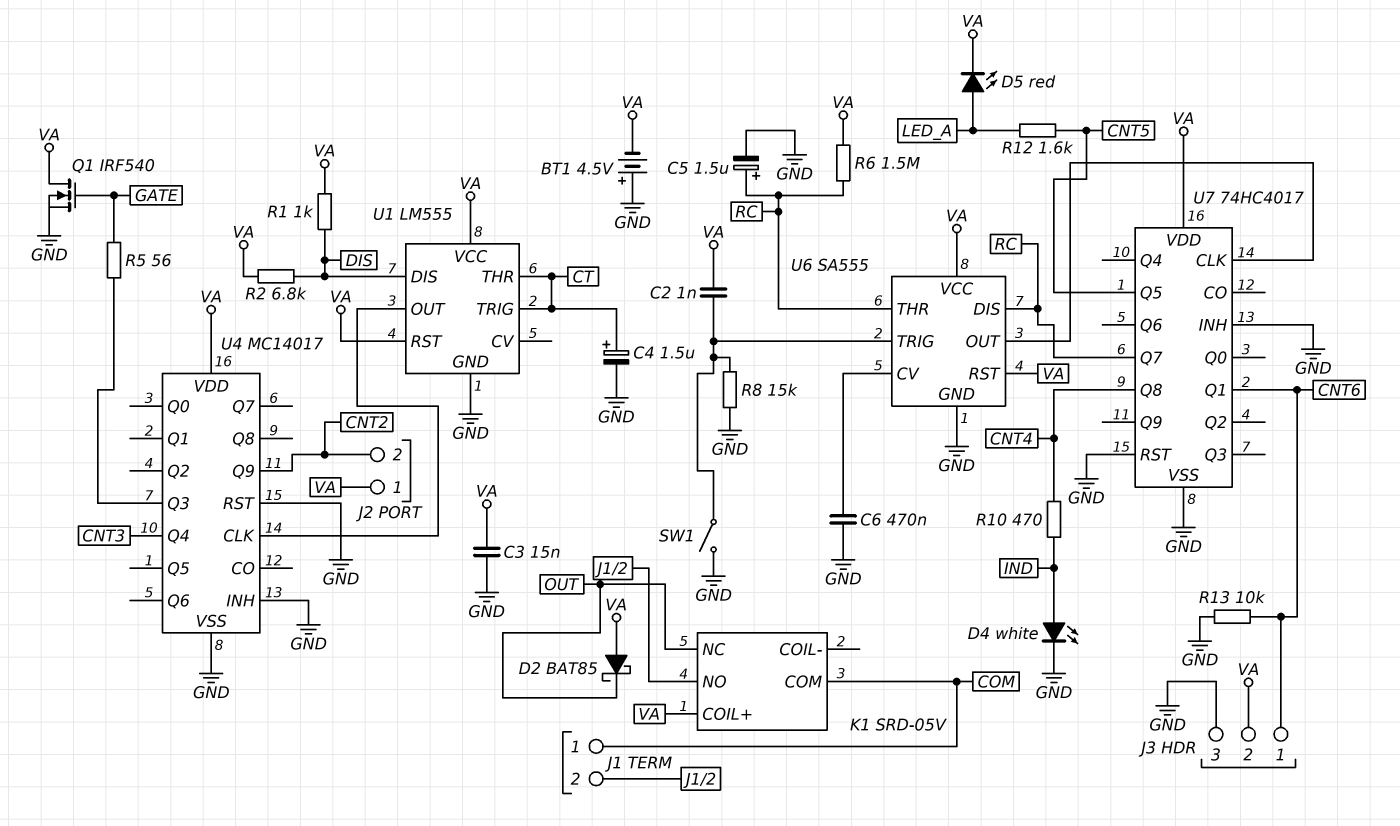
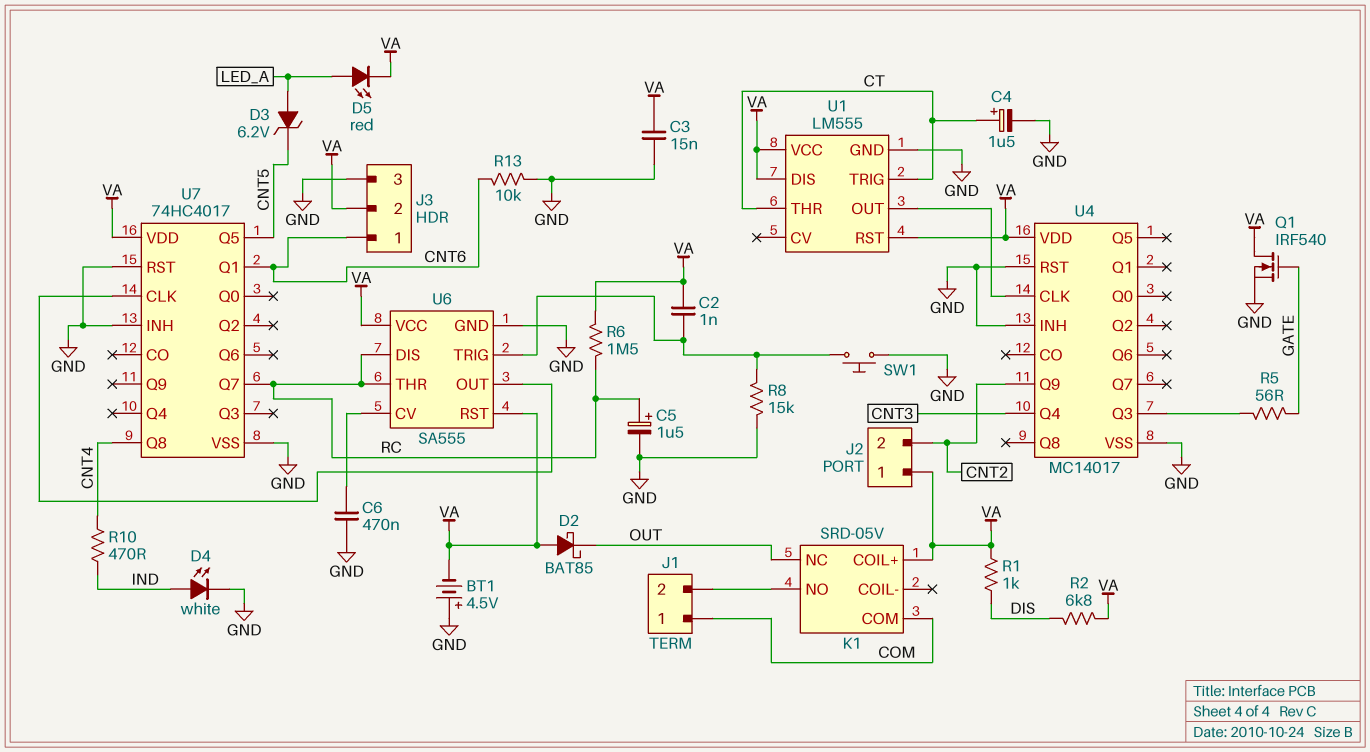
D3: none -> zener 6.2V (A LED_A, K CNT5)
R12: 1.6k (CNT5, LED_A) -> none
SW1: switch (GND, U6/TRIG) -> button (GND, U6/TRIG)
U1 pin DIS: DIS -> VA

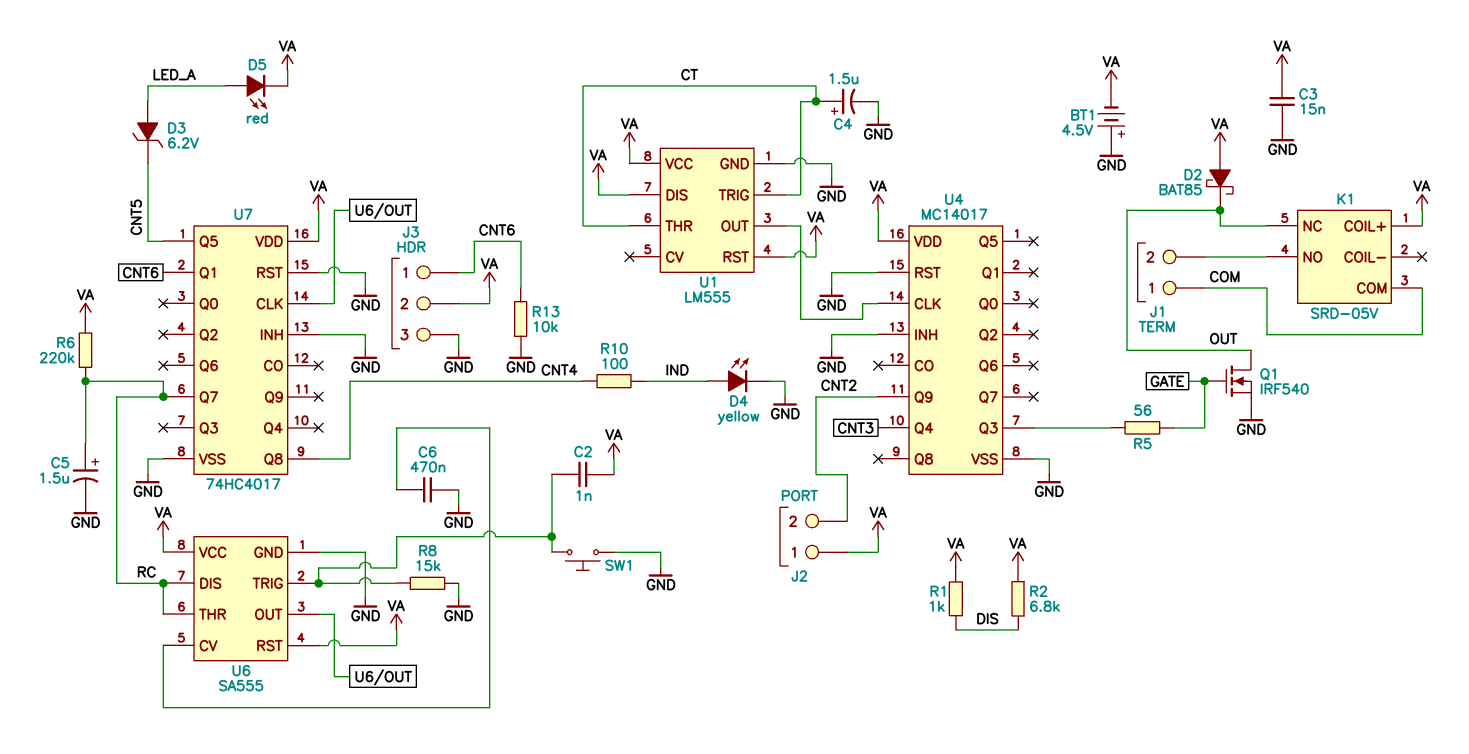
D4: LED white (A IND, K GND) -> LED yellow (A IND, K GND)
Q1: NMOS IRF540 (G GATE, D VA, S GND) -> NMOS IRF540 (G GATE, D OUT, S GND)
R6: 1.5M (RC, VA) -> 220k (RC, VA)
R10: 470 (CNT4, IND) -> 100 (CNT4, IND)

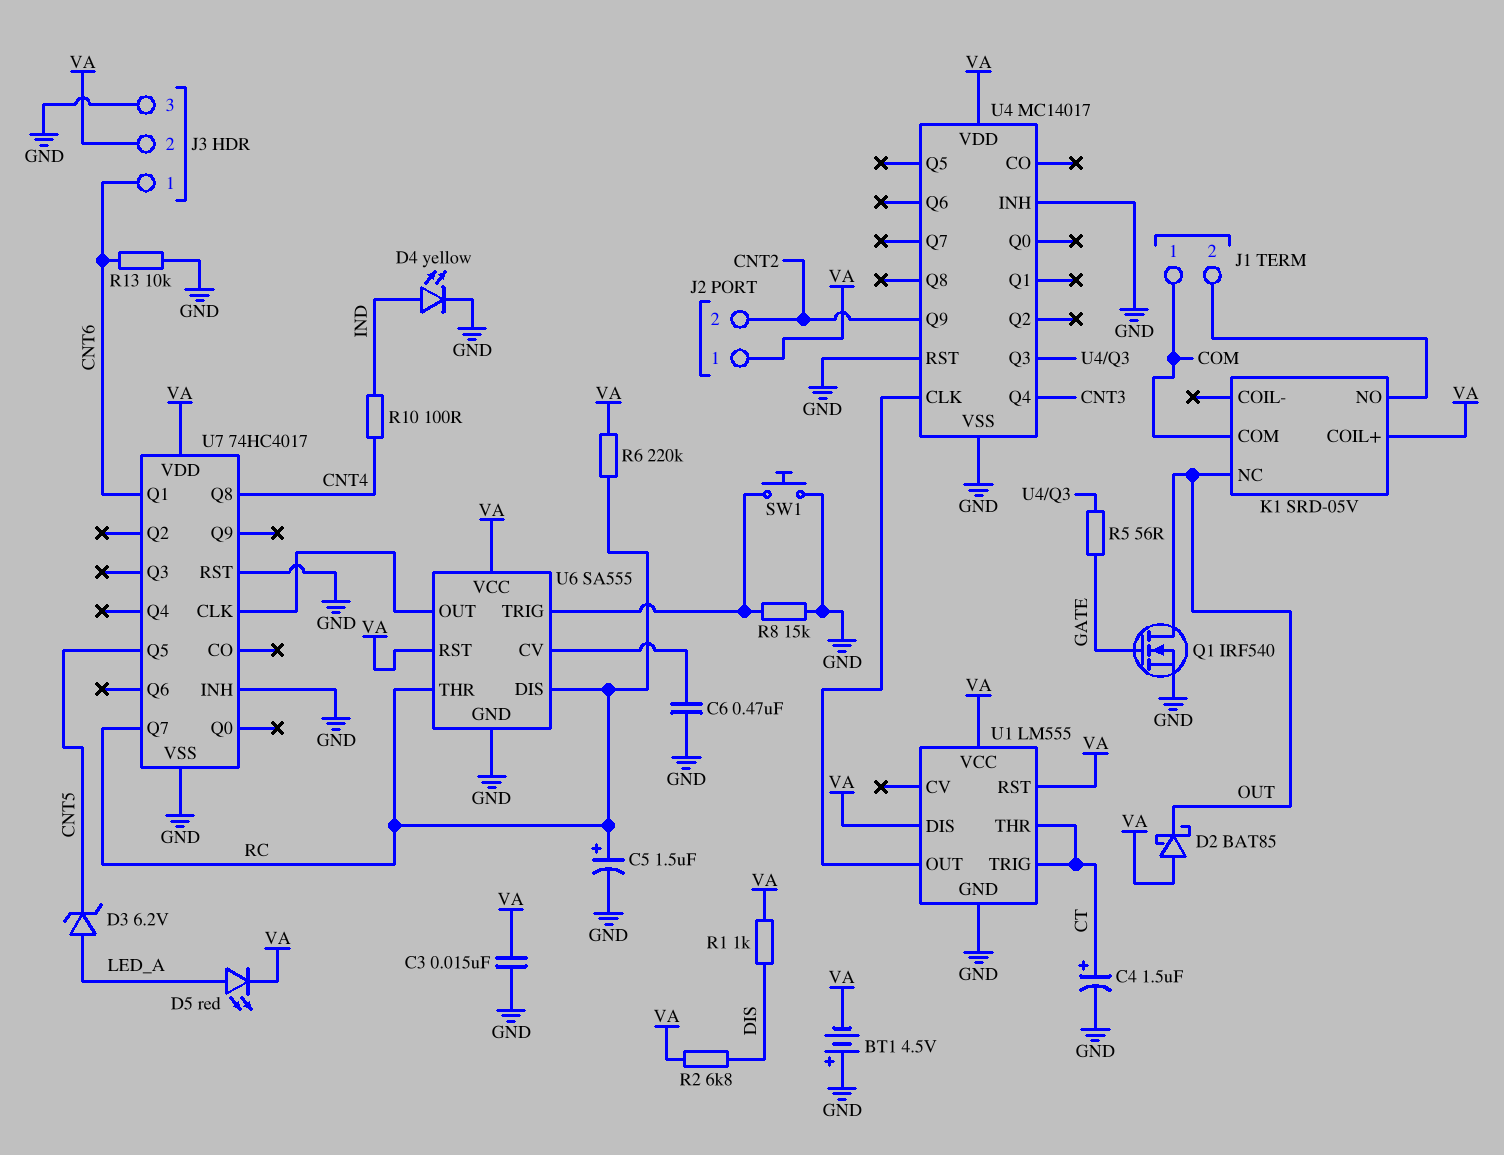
C2: 1nF (U6/TRIG, VA) -> none

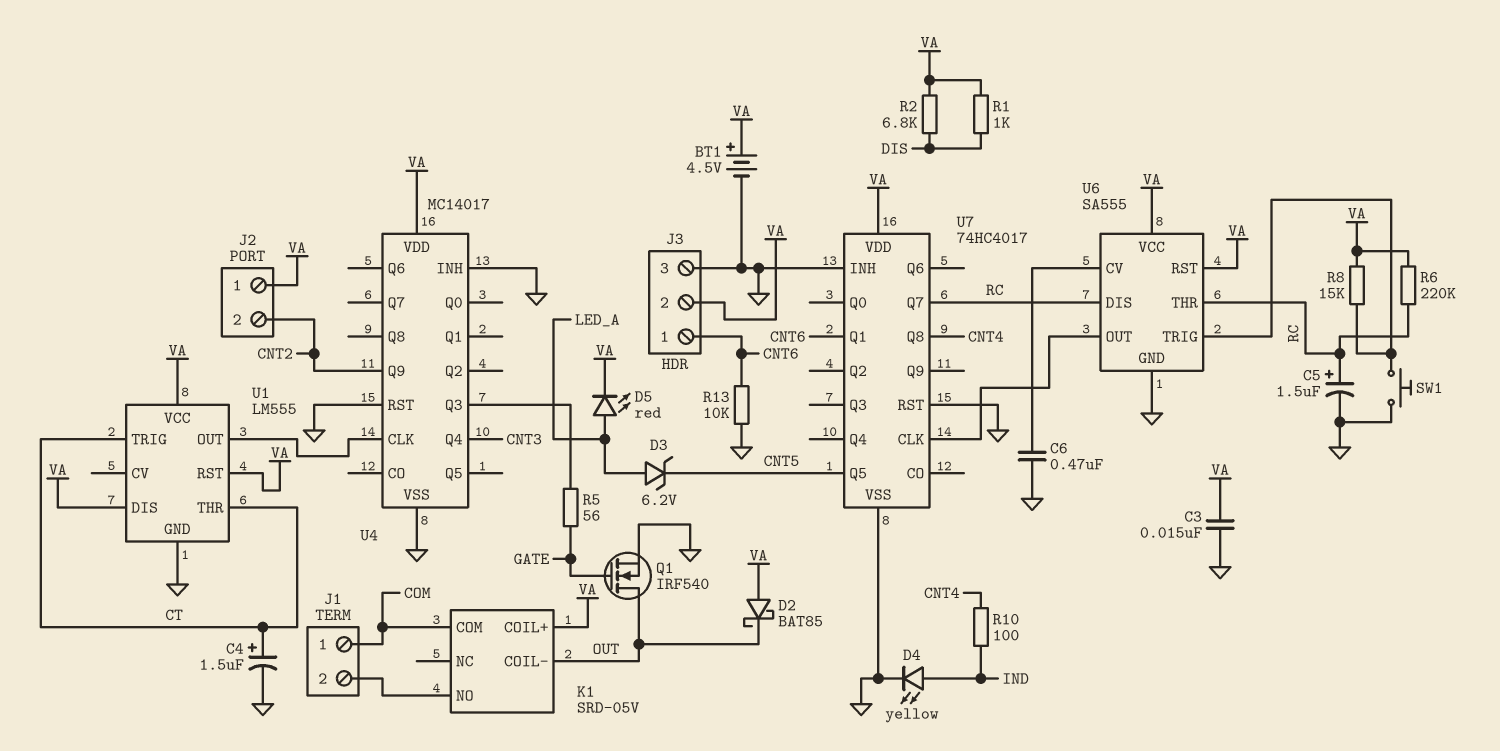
BT1: 4.5V (plus GND, minus VA) -> 4.5V (plus VA, minus GND)
K1 pin COIL-: none -> OUT
K1 pin NC: OUT -> none
R8: 15k (GND, U6/TRIG) -> 15k (U6/TRIG, VA)

